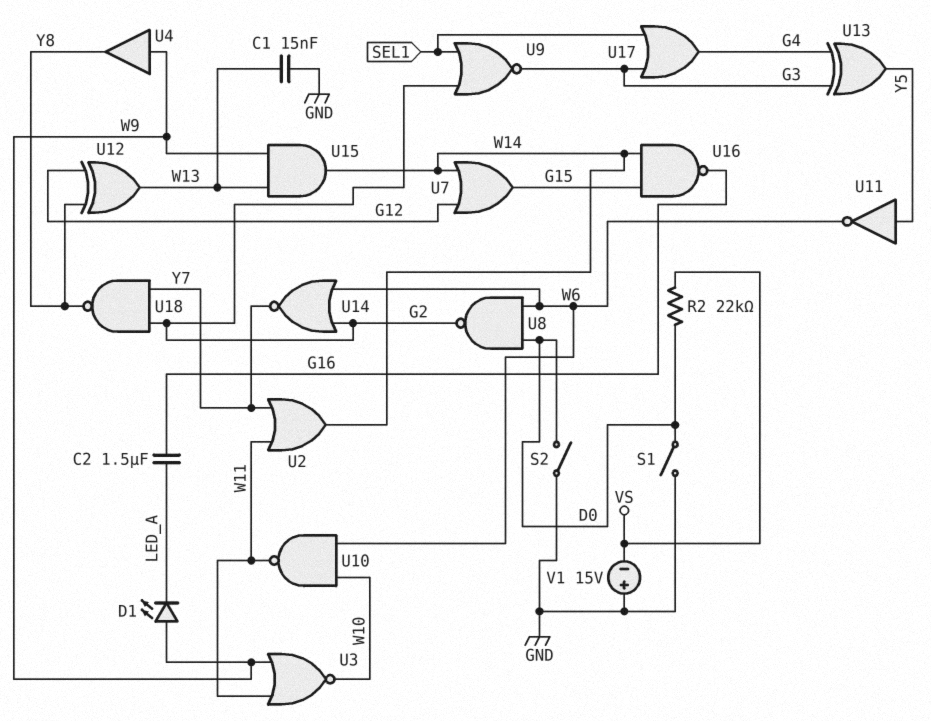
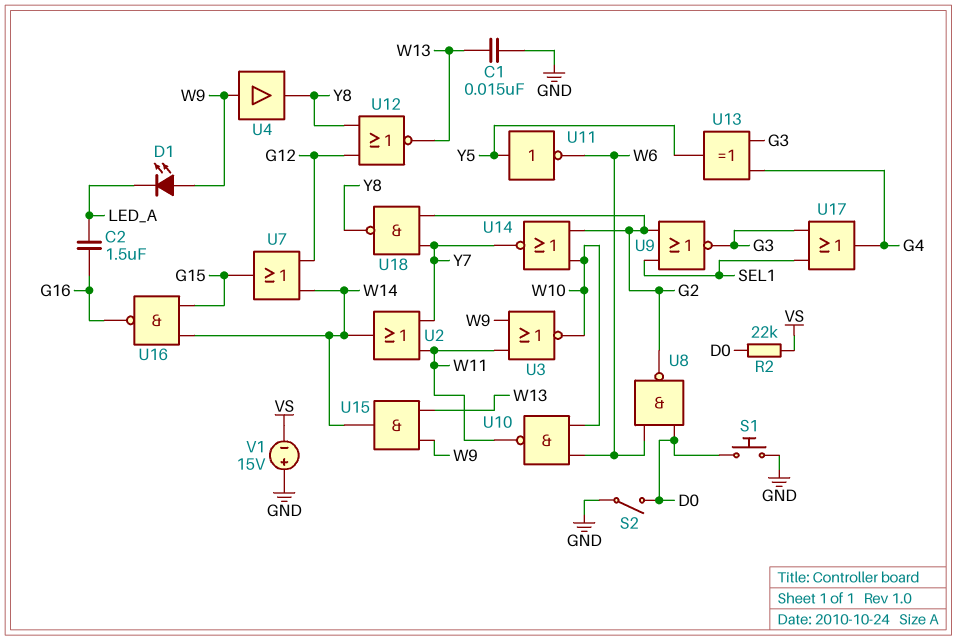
S1: switch (D0, GND) -> button (D0, GND)
U12: XOR (in G12, in Y8, out W13) -> NOR (in G12, in Y8, out W13)
U14: NOR (in G2, in W6, out Y7) -> NOR (in G2, in W10, out Y7)

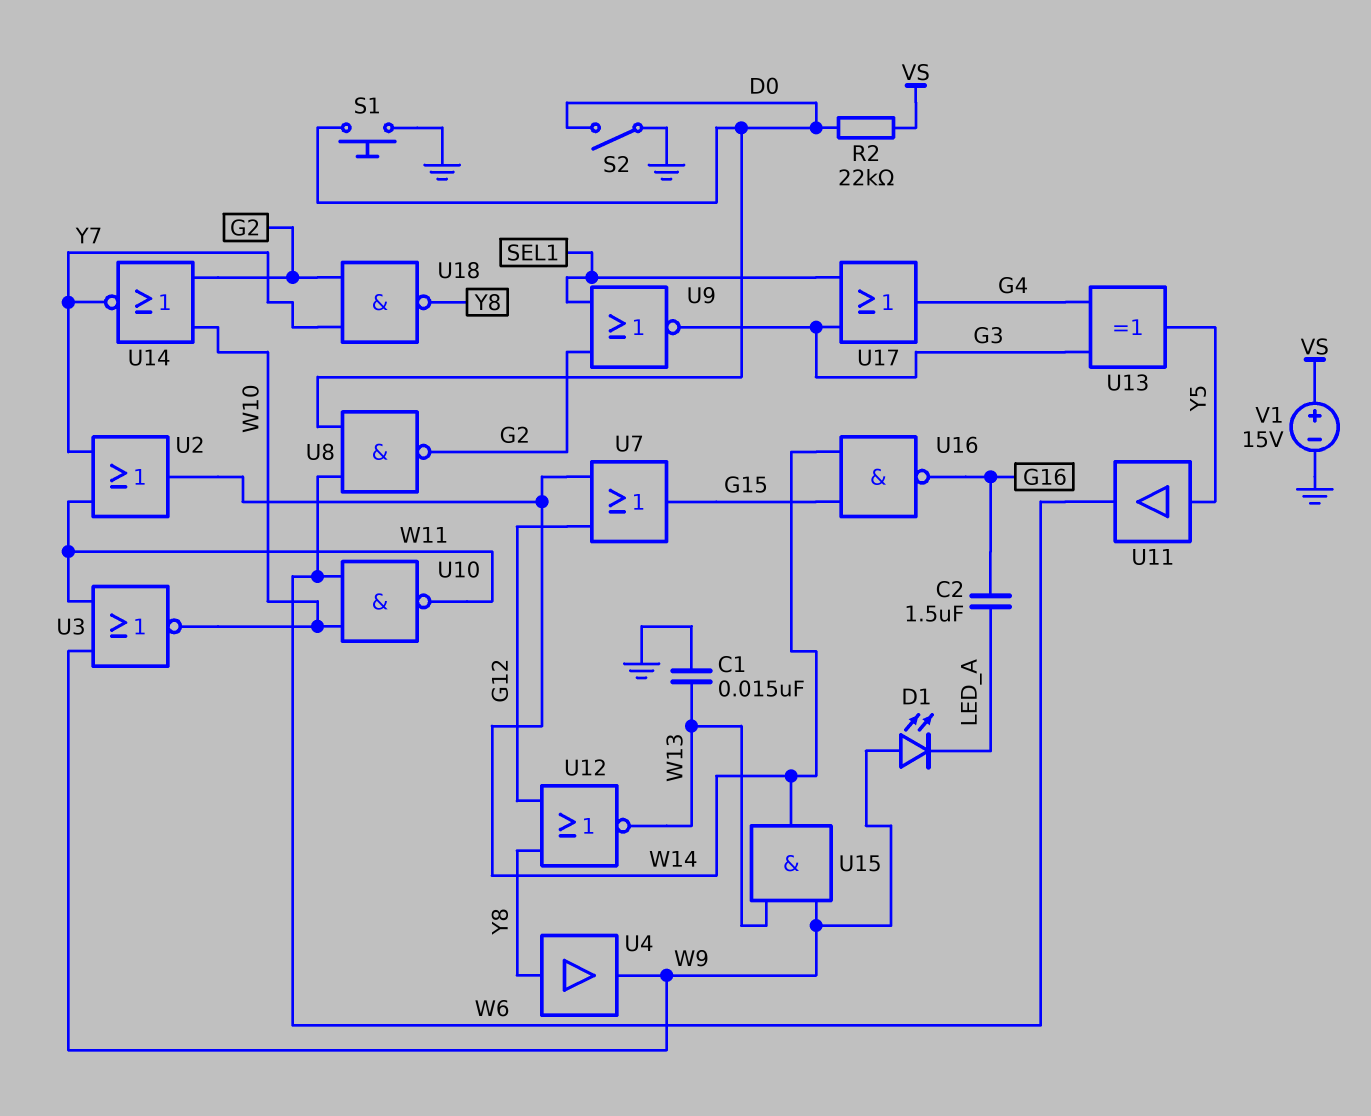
U4: buffer (in W9, out Y8) -> buffer (in Y8, out W9)
U11: NOT (in Y5, out W6) -> buffer (in Y5, out W6)
V1: 15V (plus GND, minus VS) -> 15V (plus VS, minus GND)

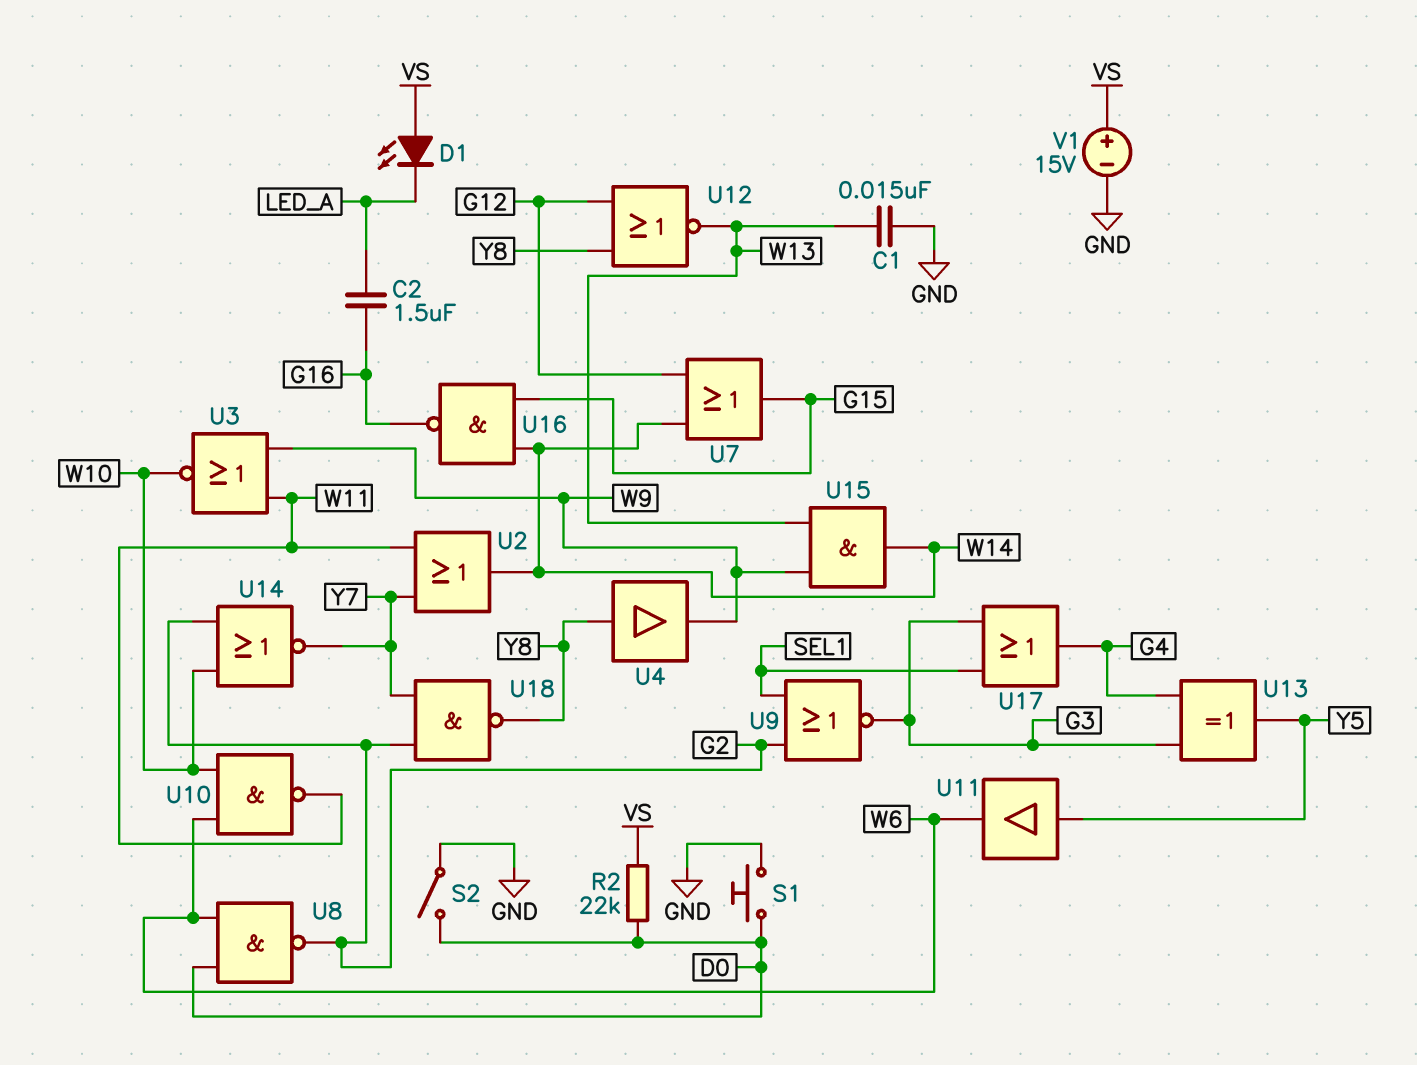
D1: LED (A W9, K LED_A) -> LED (A VS, K LED_A)

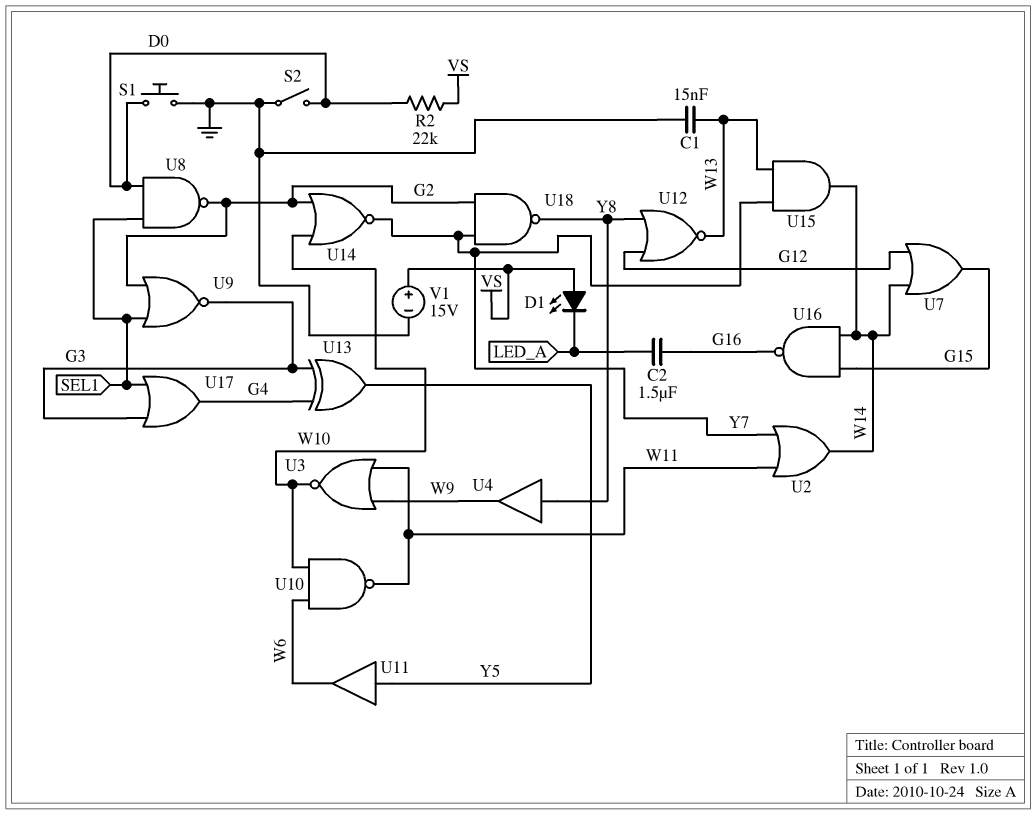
U8: NAND (in D0, in W6, out G2) -> NAND (in D0, in SEL1, out G2)
U15: AND (in W9, in W13, out W14) -> AND (in W13, in Y7, out W14)

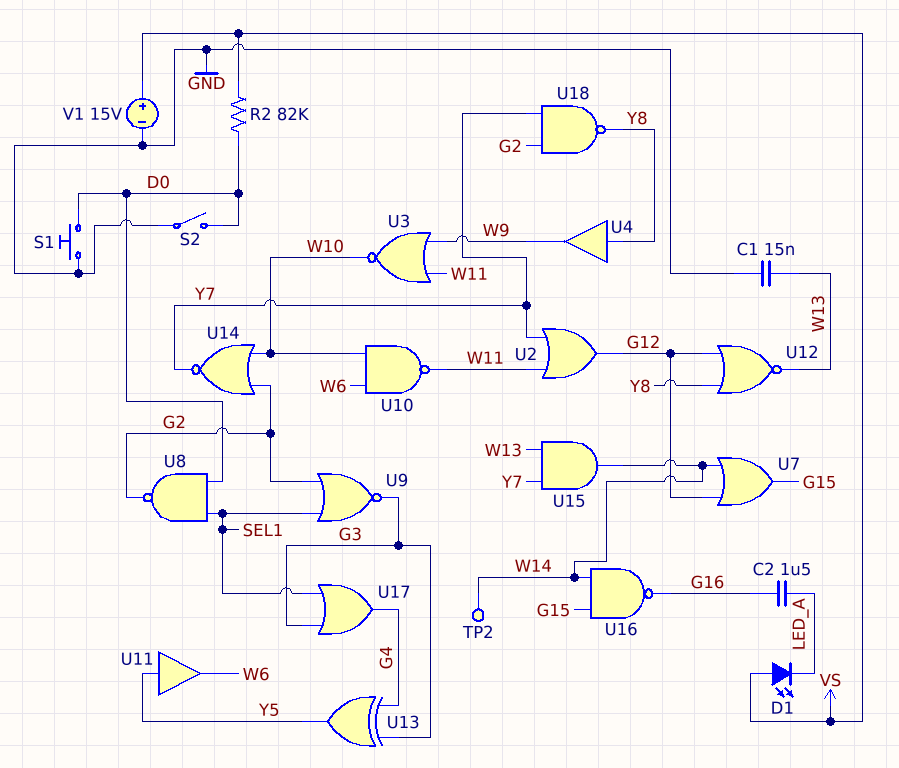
R2: 22k (D0, VS) -> 82k (D0, VS)
TP2: none -> test point (W14)
U2: OR (in W11, in Y7, out W14) -> OR (in W11, in Y7, out G12)

